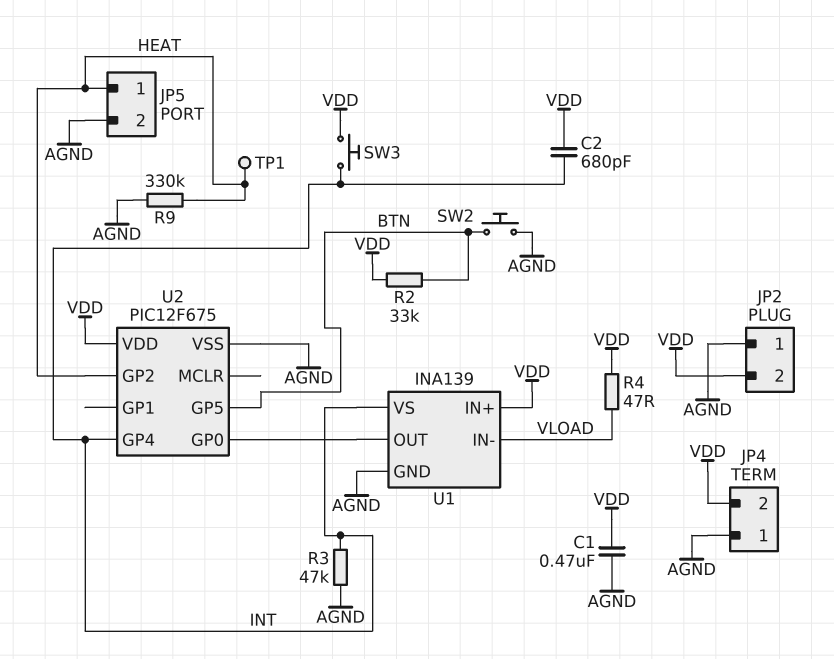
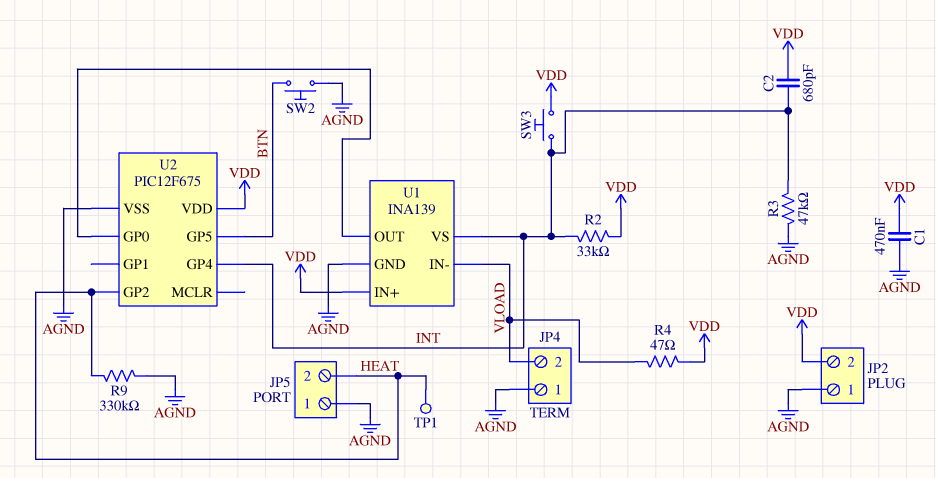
JP4 pin 2: VDD -> VLOAD
JP5 pin 1: HEAT -> AGND
JP5 pin 2: AGND -> HEAT
R2: 33k (BTN, VDD) -> 33k (INT, VDD)

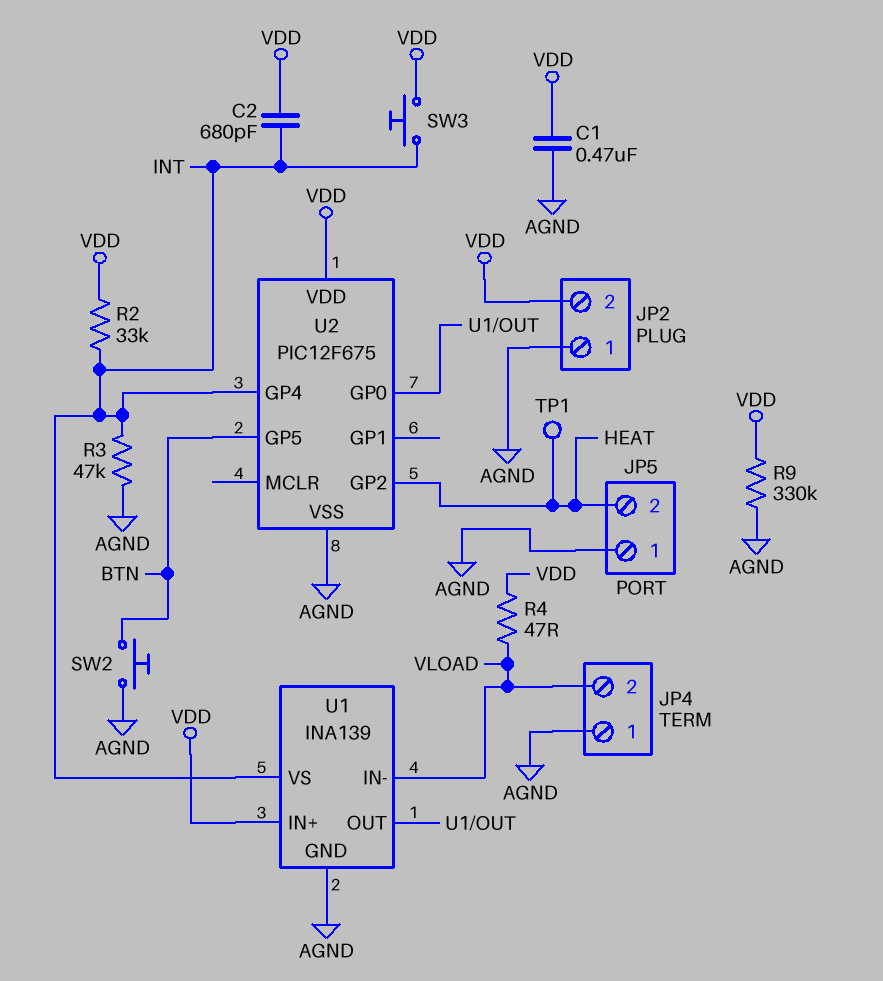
R9: 330k (AGND, HEAT) -> 330k (AGND, VDD)

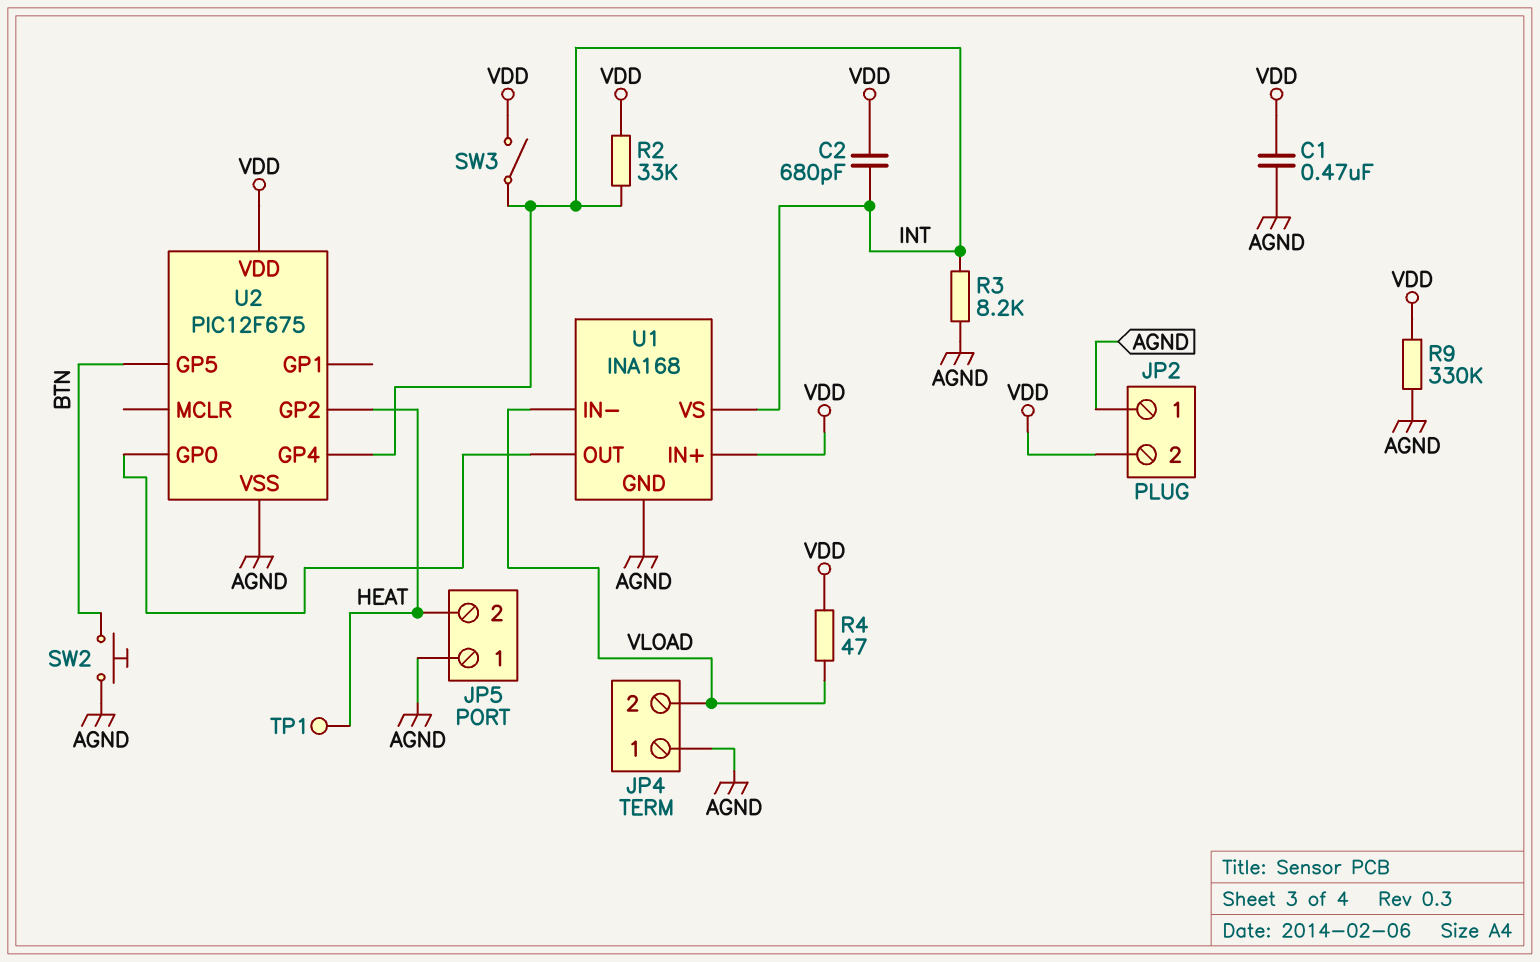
R3: 47k (AGND, INT) -> 8.2k (AGND, INT)
SW3: button (INT, VDD) -> switch (INT, VDD)
U1: INA139 -> INA168

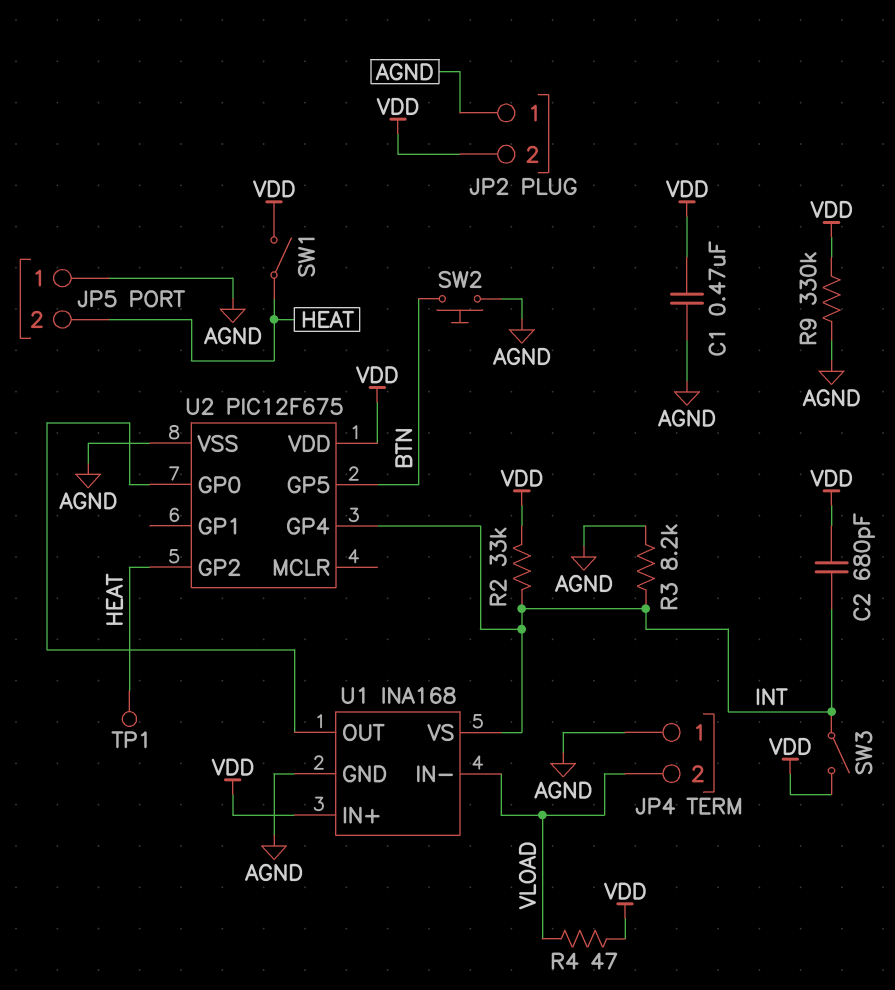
SW1: none -> switch (HEAT, VDD)

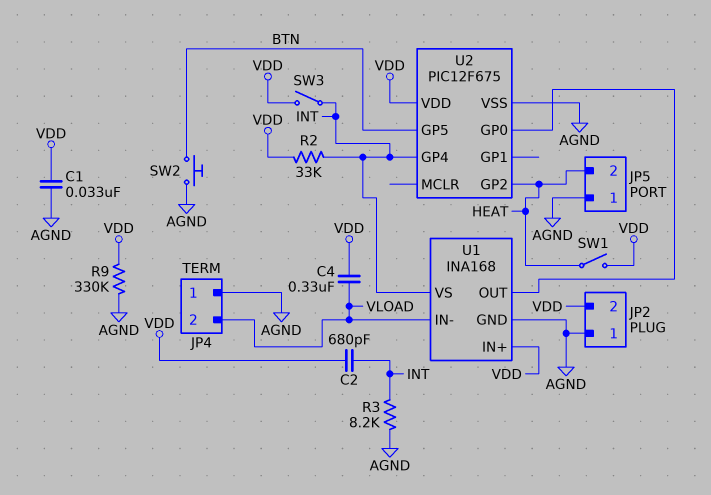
C1: 470nF (AGND, VDD) -> 33nF (AGND, VDD)
C4: none -> 330nF (VDD, VLOAD)
R4: 47 (VDD, VLOAD) -> none
TP1: test point (HEAT) -> none

